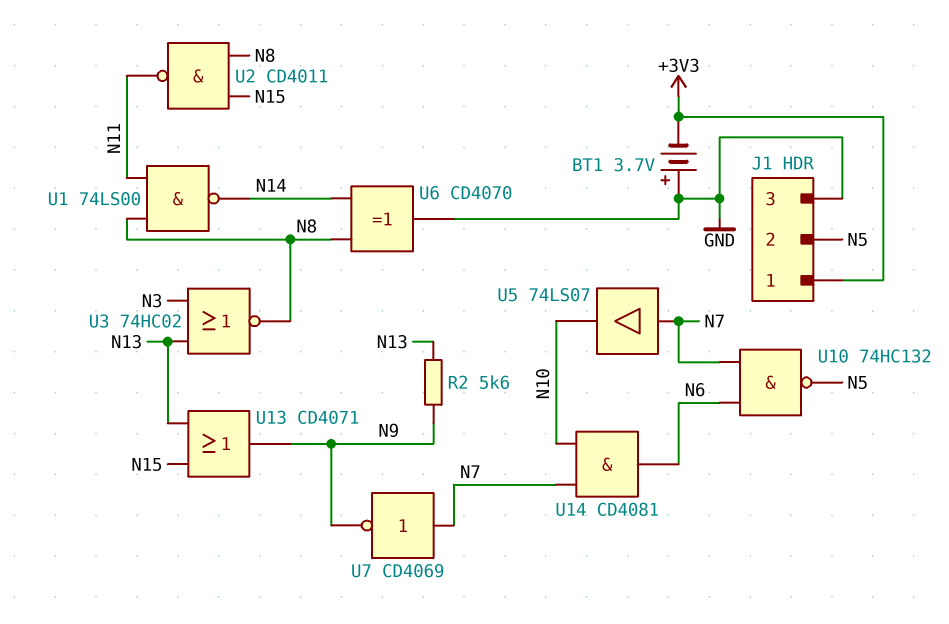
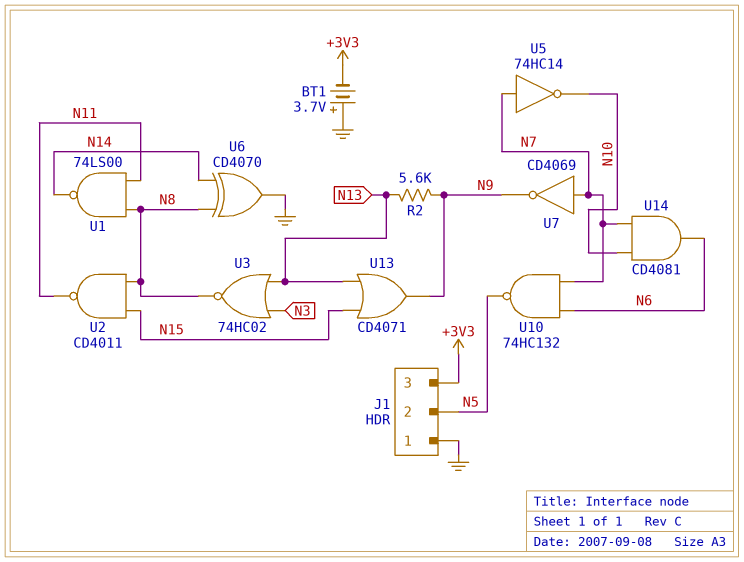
J1 pin 1: +3V3 -> GND
J1 pin 3: GND -> +3V3
U5: buffer 74LS07 (in N7, out N10) -> NOT 74HC14 (in N7, out N10)

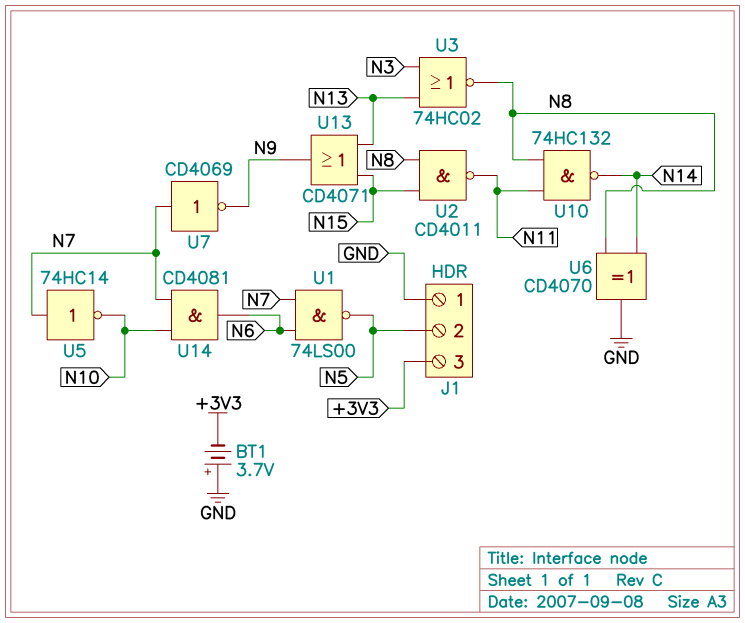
R2: 5.6k (N9, N13) -> none
U1: NAND 74LS00 (in N8, in N11, out N14) -> NAND 74LS00 (in N6, in N7, out N5)
U10: NAND 74HC132 (in N6, in N7, out N5) -> NAND 74HC132 (in N8, in N11, out N14)

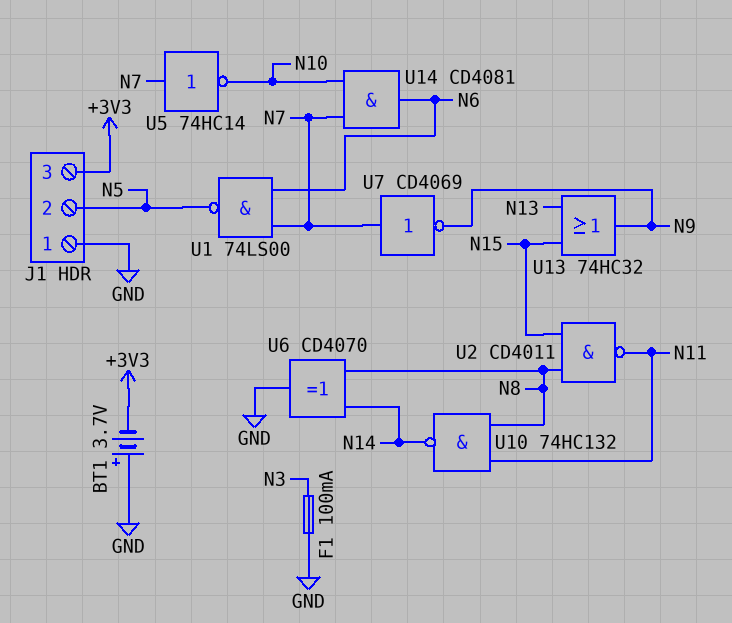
F1: none -> 100mA (GND, N3)
U3: NOR 74HC02 (in N3, in N13, out N8) -> none
U13: OR CD4071 (in N13, in N15, out N9) -> OR 74HC32 (in N13, in N15, out N9)

